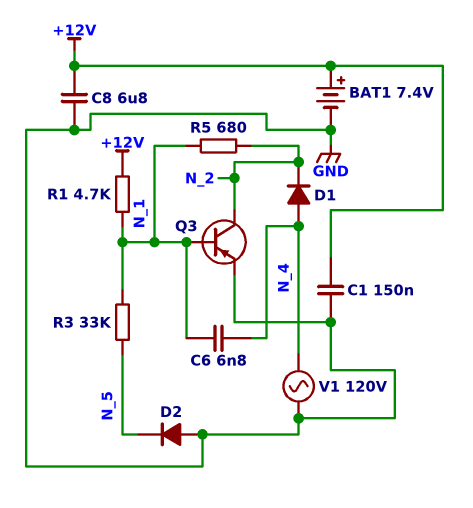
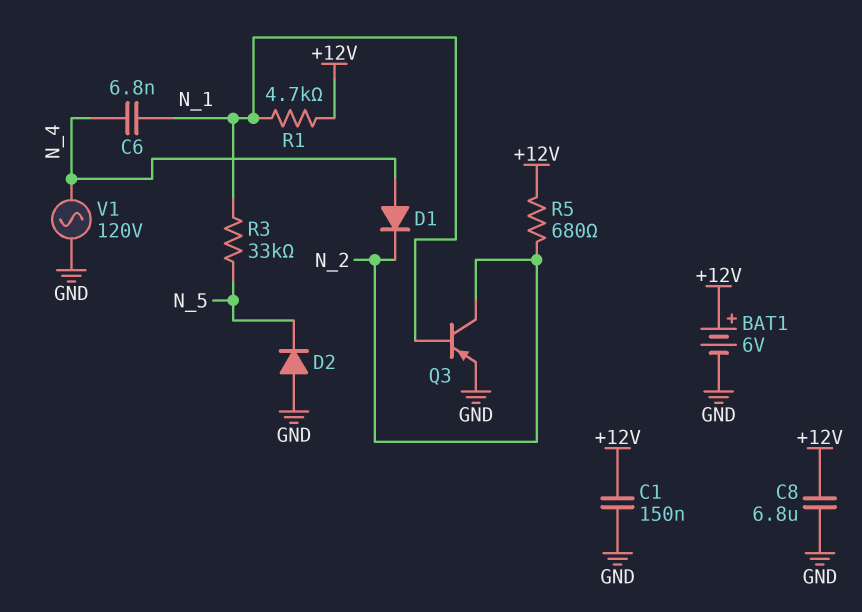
BAT1: 7.4V (plus +12V, minus GND) -> 6V (plus +12V, minus GND)
R5: 680 (N_1, N_2) -> 680 (+12V, N_2)

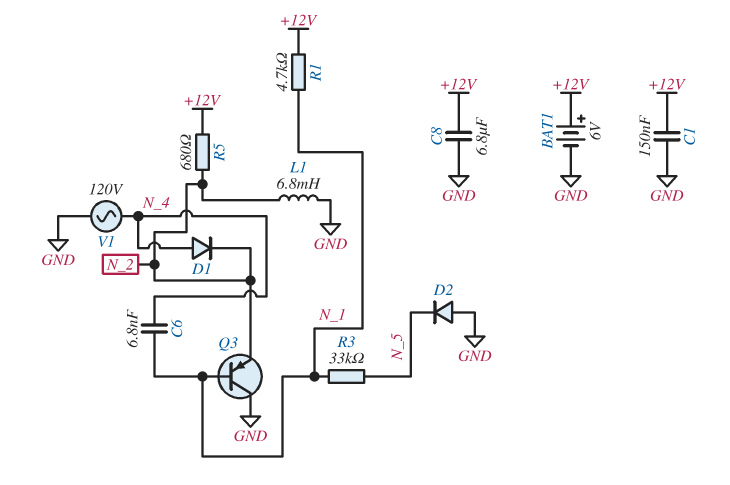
L1: none -> 6.8mH (GND, N_2)
Q3: PNP (B N_1, C N_2, E GND) -> PNP (B N_1, C GND, E N_2)

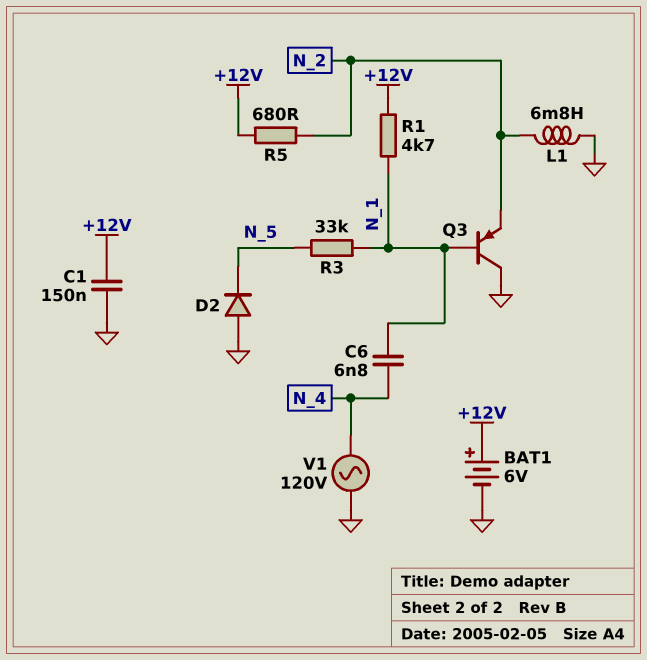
C8: 6.8uF (+12V, GND) -> none
D1: diode (A N_4, K N_2) -> none

